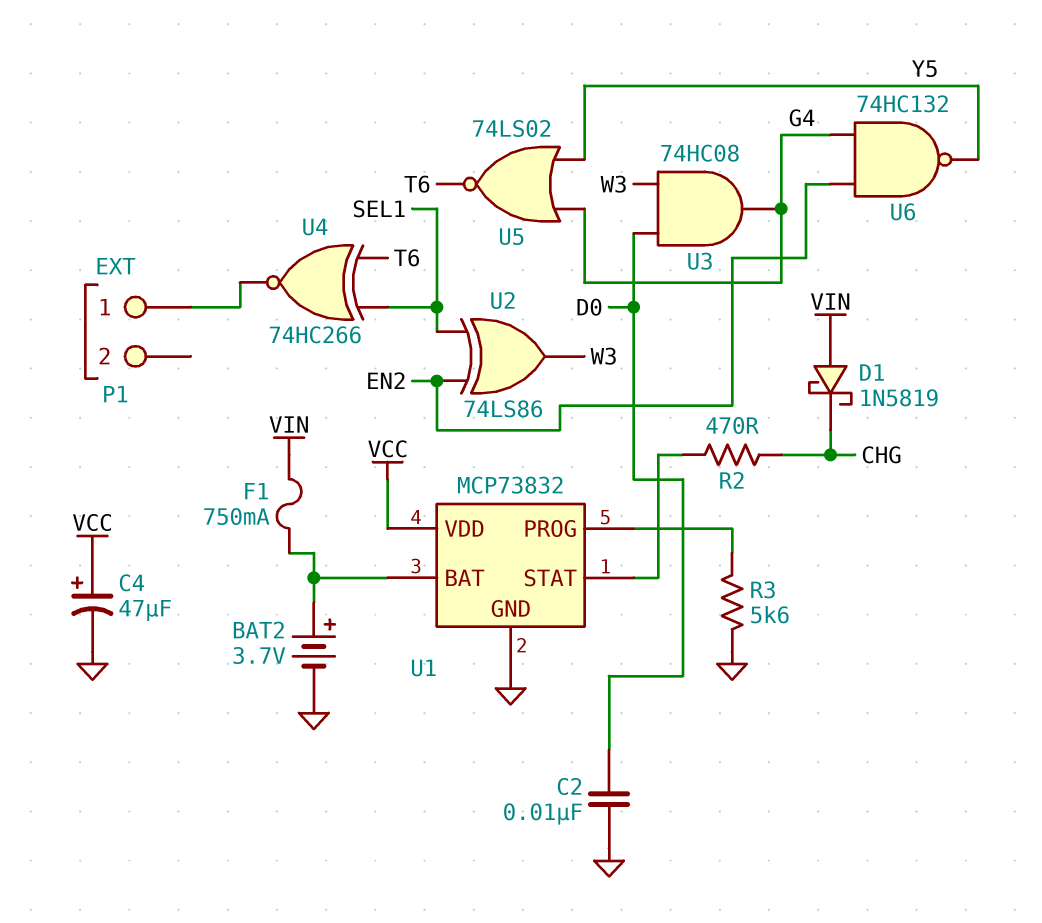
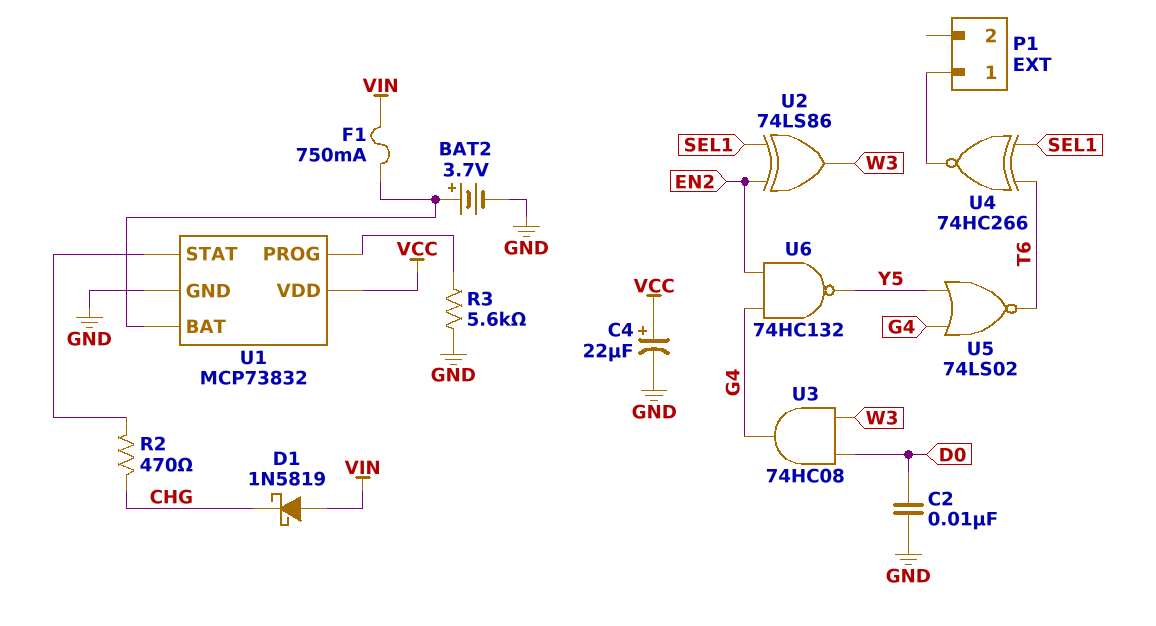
C4: 47uF (plus VCC, minus GND) -> 22uF (plus VCC, minus GND)

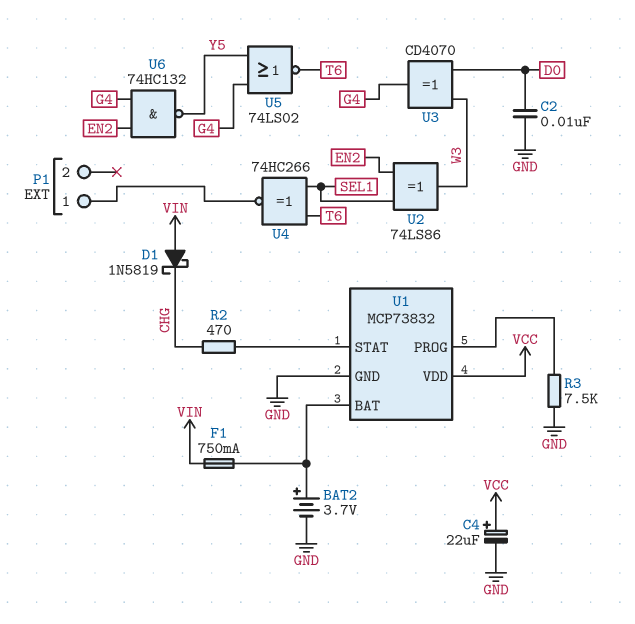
R3: 5.6k (GND, U1/PROG) -> 7.5k (GND, U1/PROG)
U3: AND 74HC08 (in D0, in W3, out G4) -> XOR CD4070 (in D0, in W3, out G4)

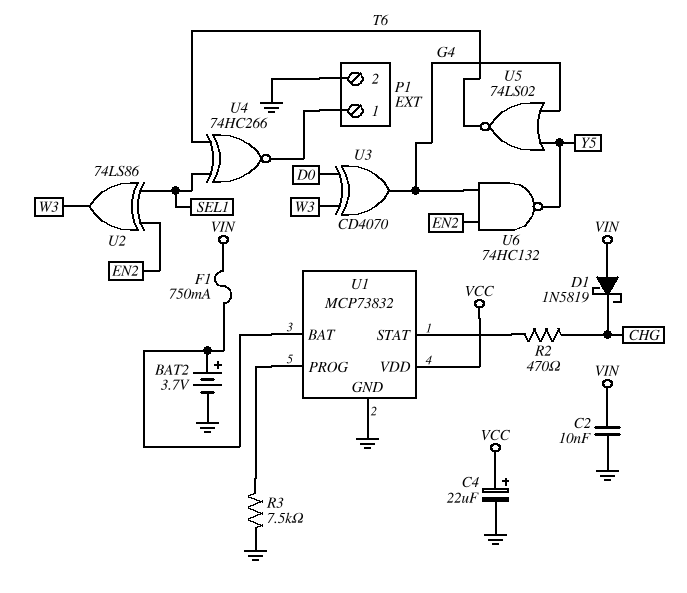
C2: 10nF (D0, GND) -> 10nF (GND, VIN)
P1 pin 2: none -> GND

